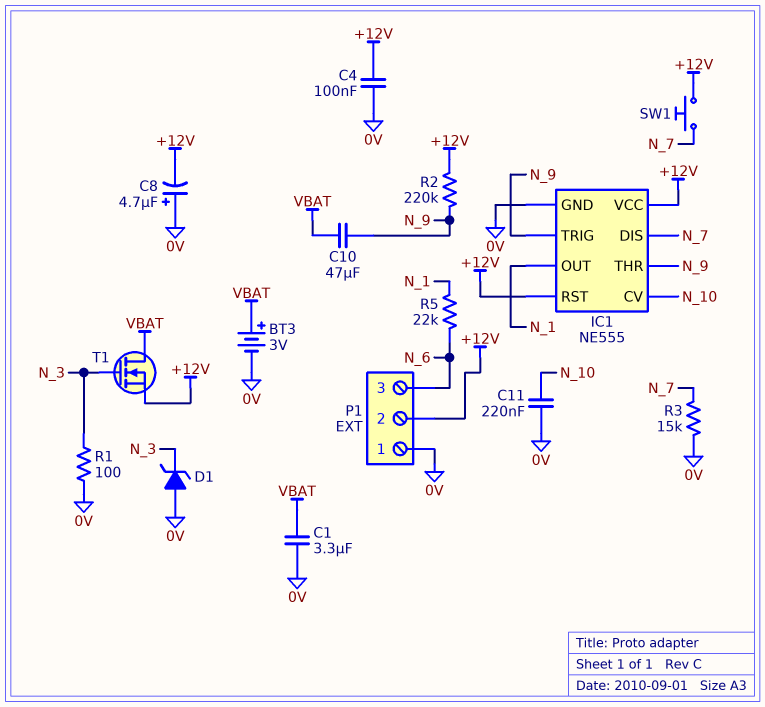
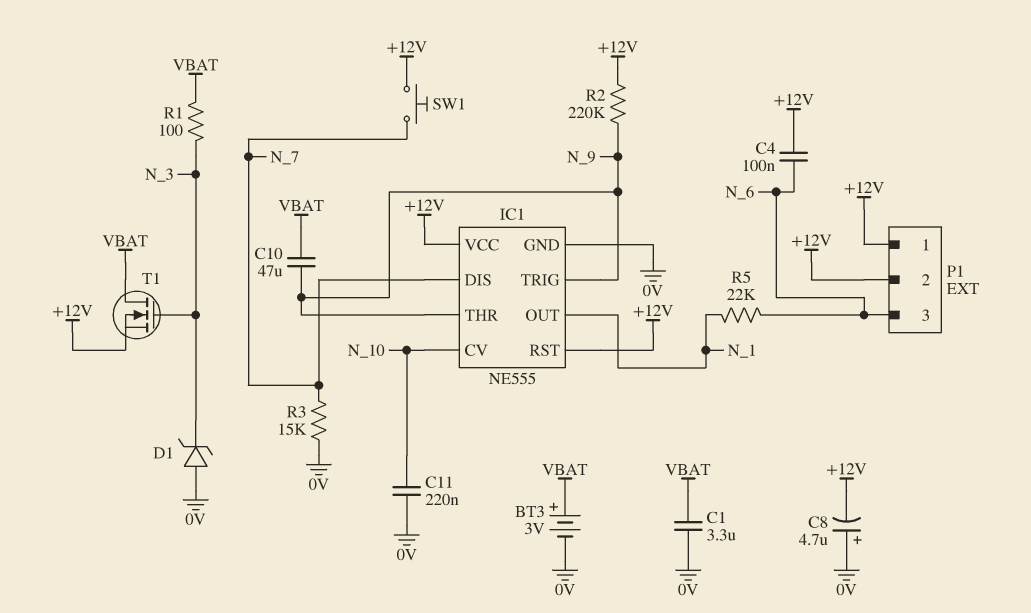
C4: 100nF (+12V, 0V) -> 100nF (+12V, N_6)
P1 pin 1: 0V -> +12V
R1: 100 (0V, N_3) -> 100 (N_3, VBAT)

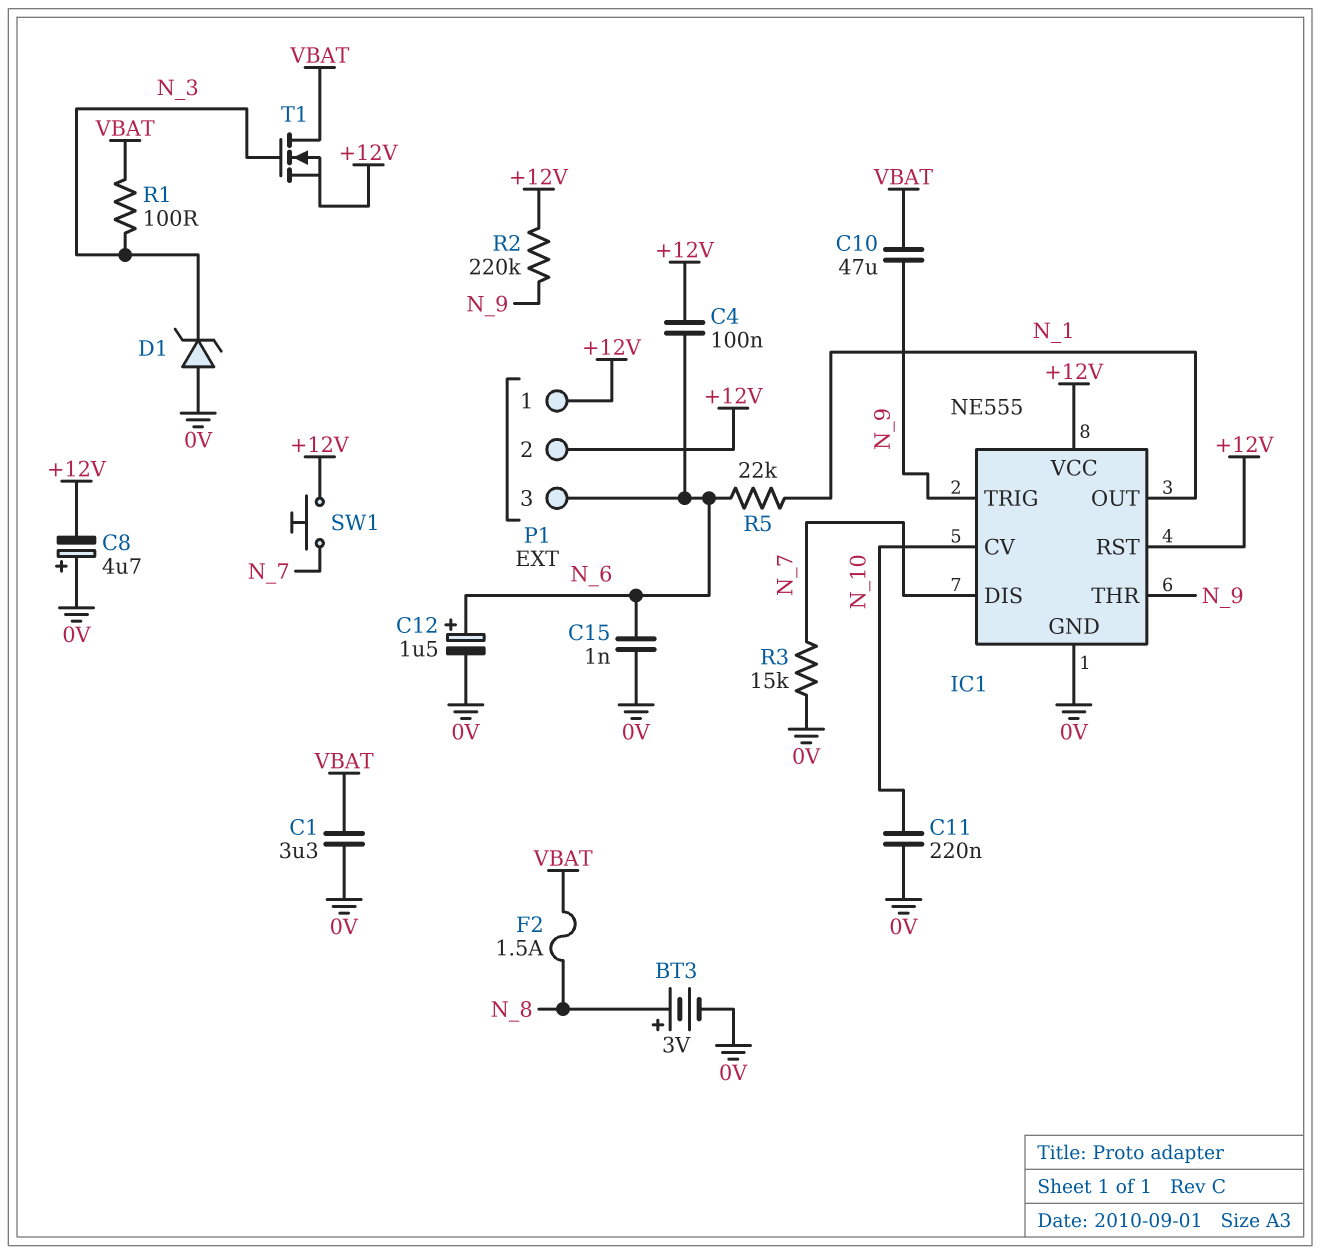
BT3: 3V (plus VBAT, minus 0V) -> 3V (plus N_8, minus 0V)
C12: none -> 1.5uF (plus N_6, minus 0V)
C15: none -> 1nF (0V, N_6)
F2: none -> 1.5A (N_8, VBAT)

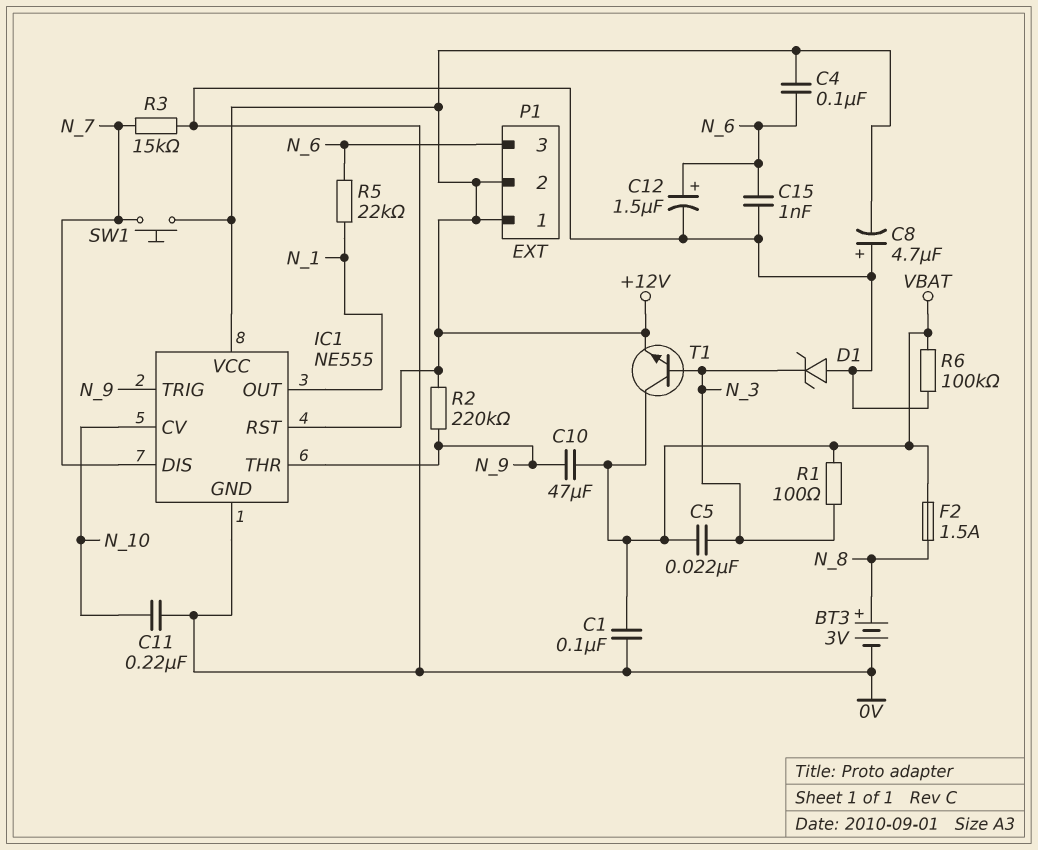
C1: 3.3uF (0V, VBAT) -> 100nF (0V, VBAT)
C5: none -> 22nF (N_3, VBAT)
R6: none -> 100k (0V, VBAT)
T1: NMOS (G N_3, D VBAT, S +12V) -> NPN (B N_3, C VBAT, E +12V)

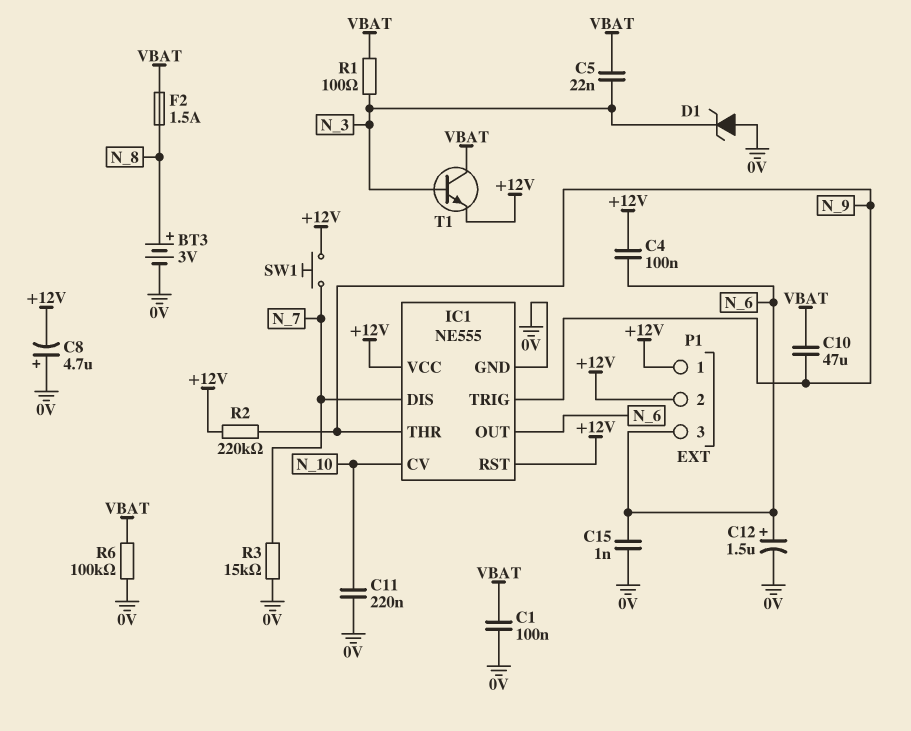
IC1 pin OUT: N_1 -> N_6
R5: 22k (N_1, N_6) -> none

